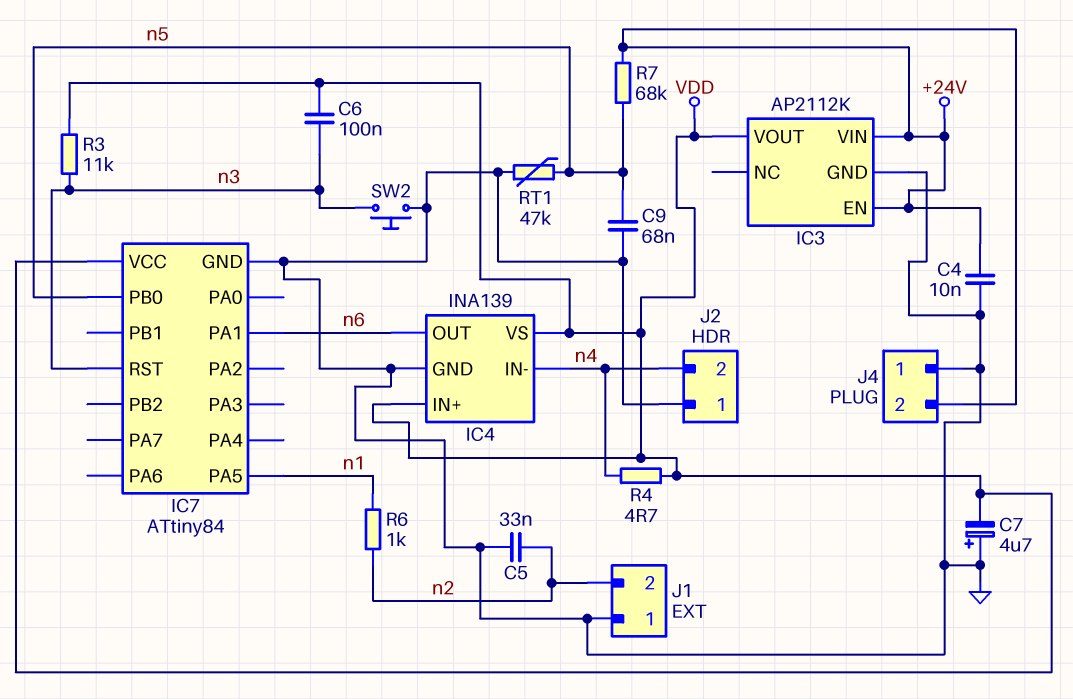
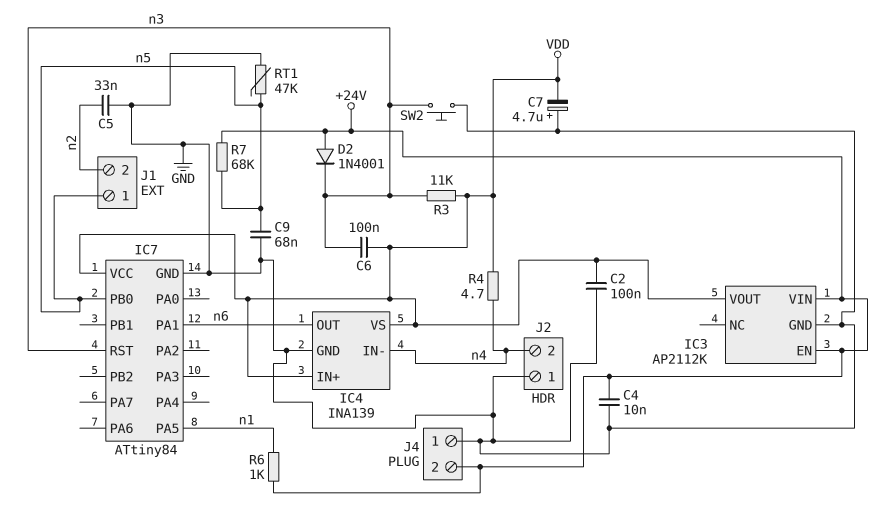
C2: none -> 100nF (GND, VDD)
D2: none -> diode 1N4001 (A +24V, K n3)
J1 pin 1: GND -> n5
R6: 1k (n1, n2) -> 1k (+24V, n1)

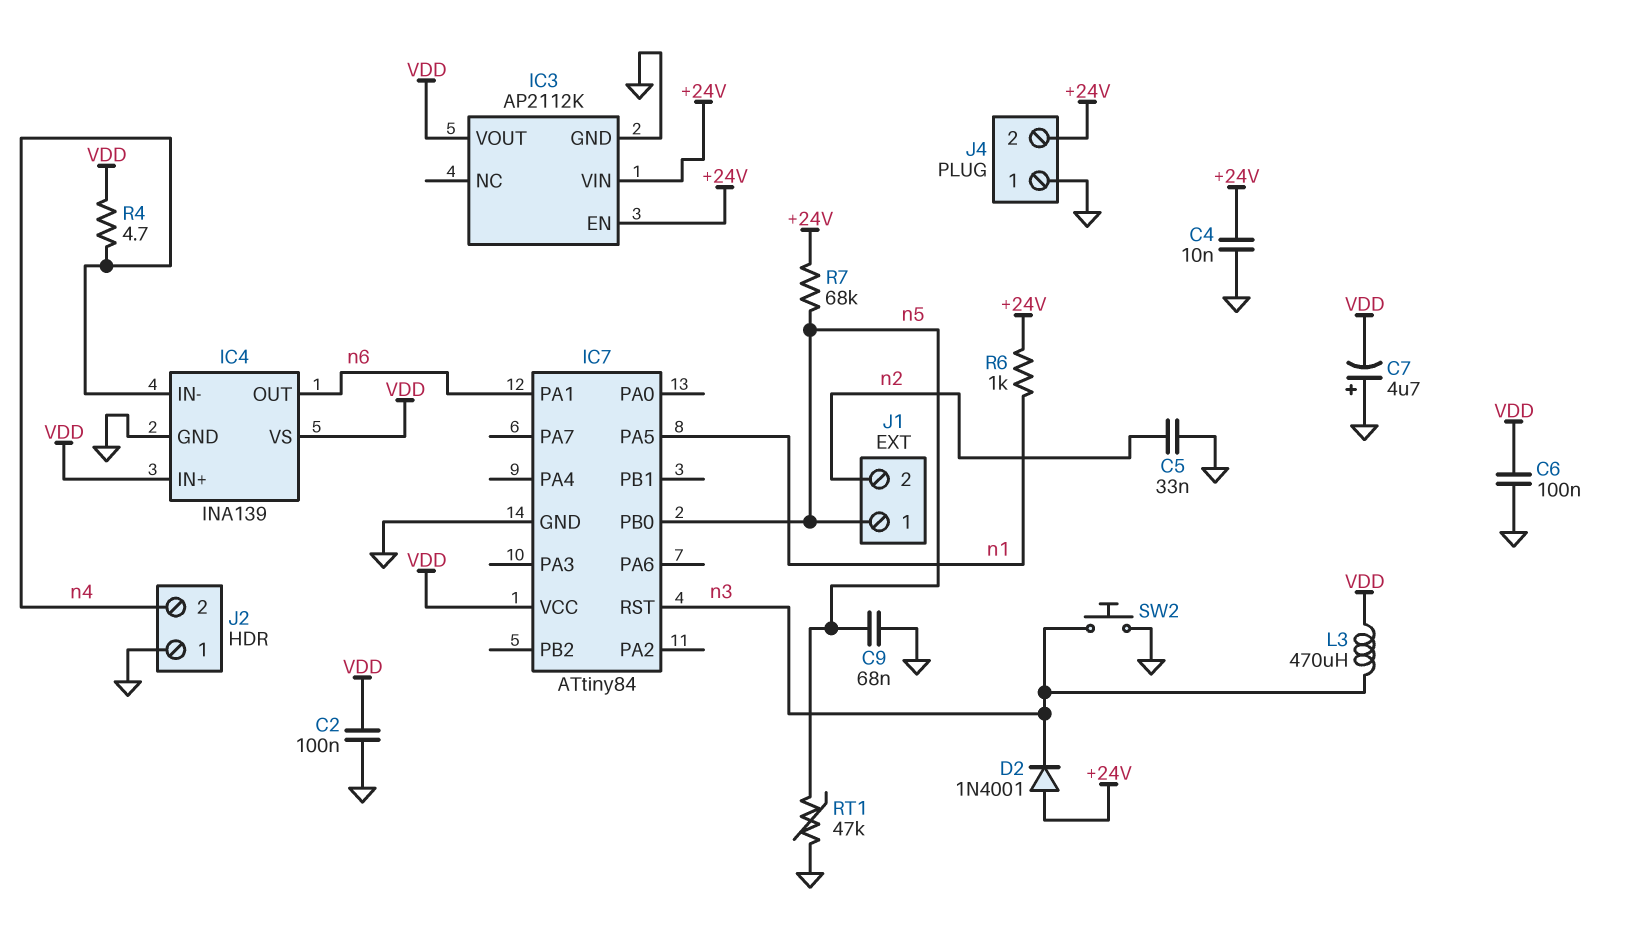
C6: 100nF (VDD, n3) -> 100nF (GND, VDD)
L3: none -> 470uH (VDD, n3)
R3: 11k (VDD, n3) -> none

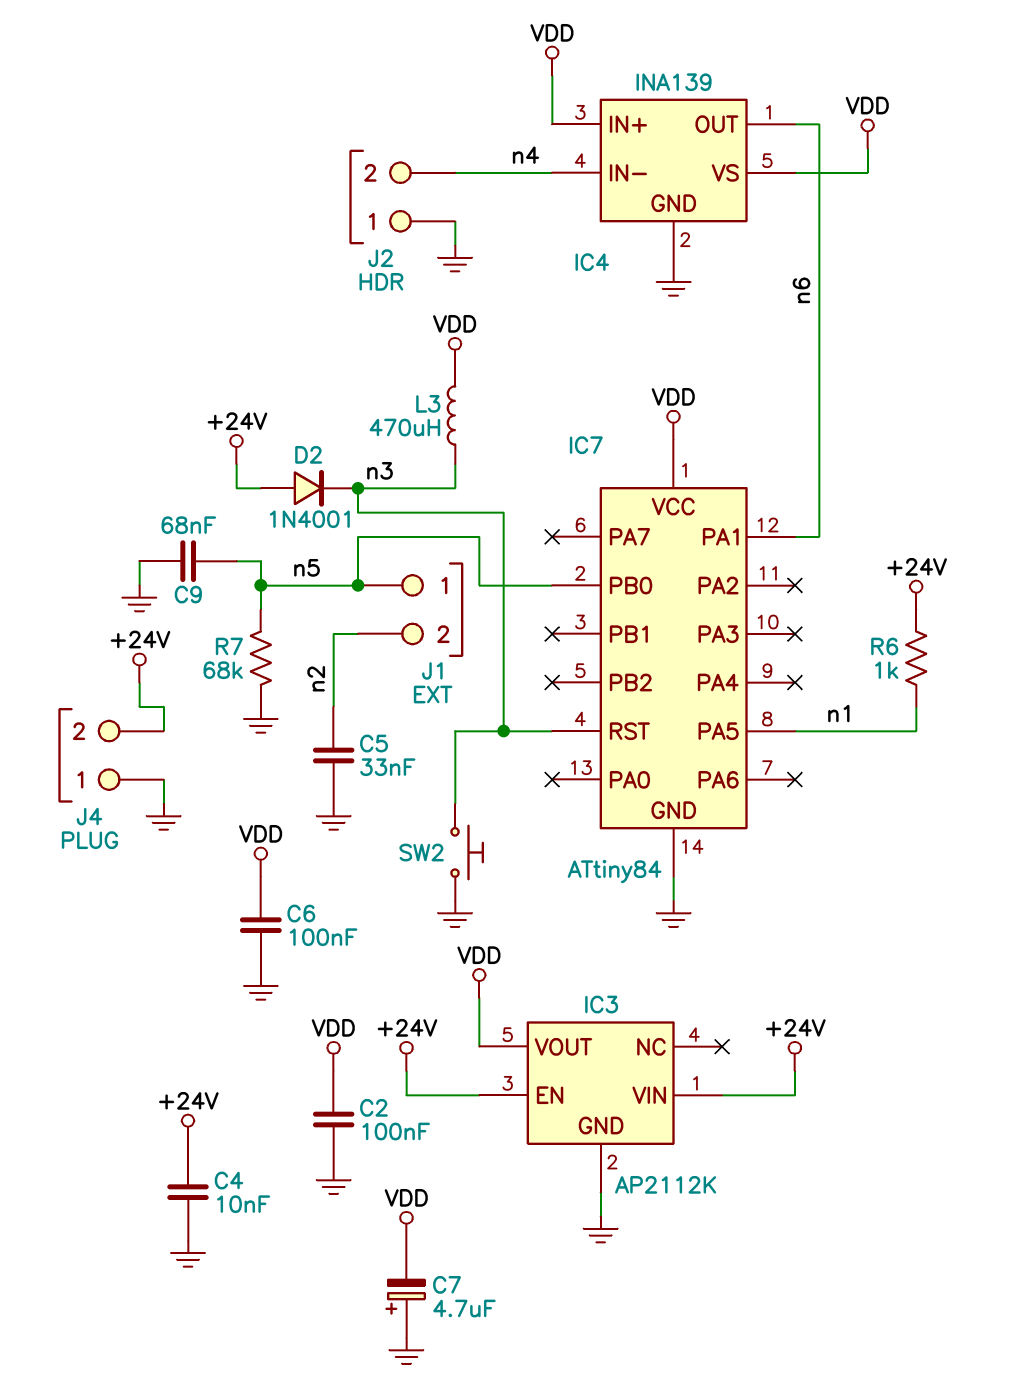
R4: 4.7 (VDD, n4) -> none
R7: 68k (+24V, n5) -> 68k (GND, n5)
RT1: 47k (GND, n5) -> none

